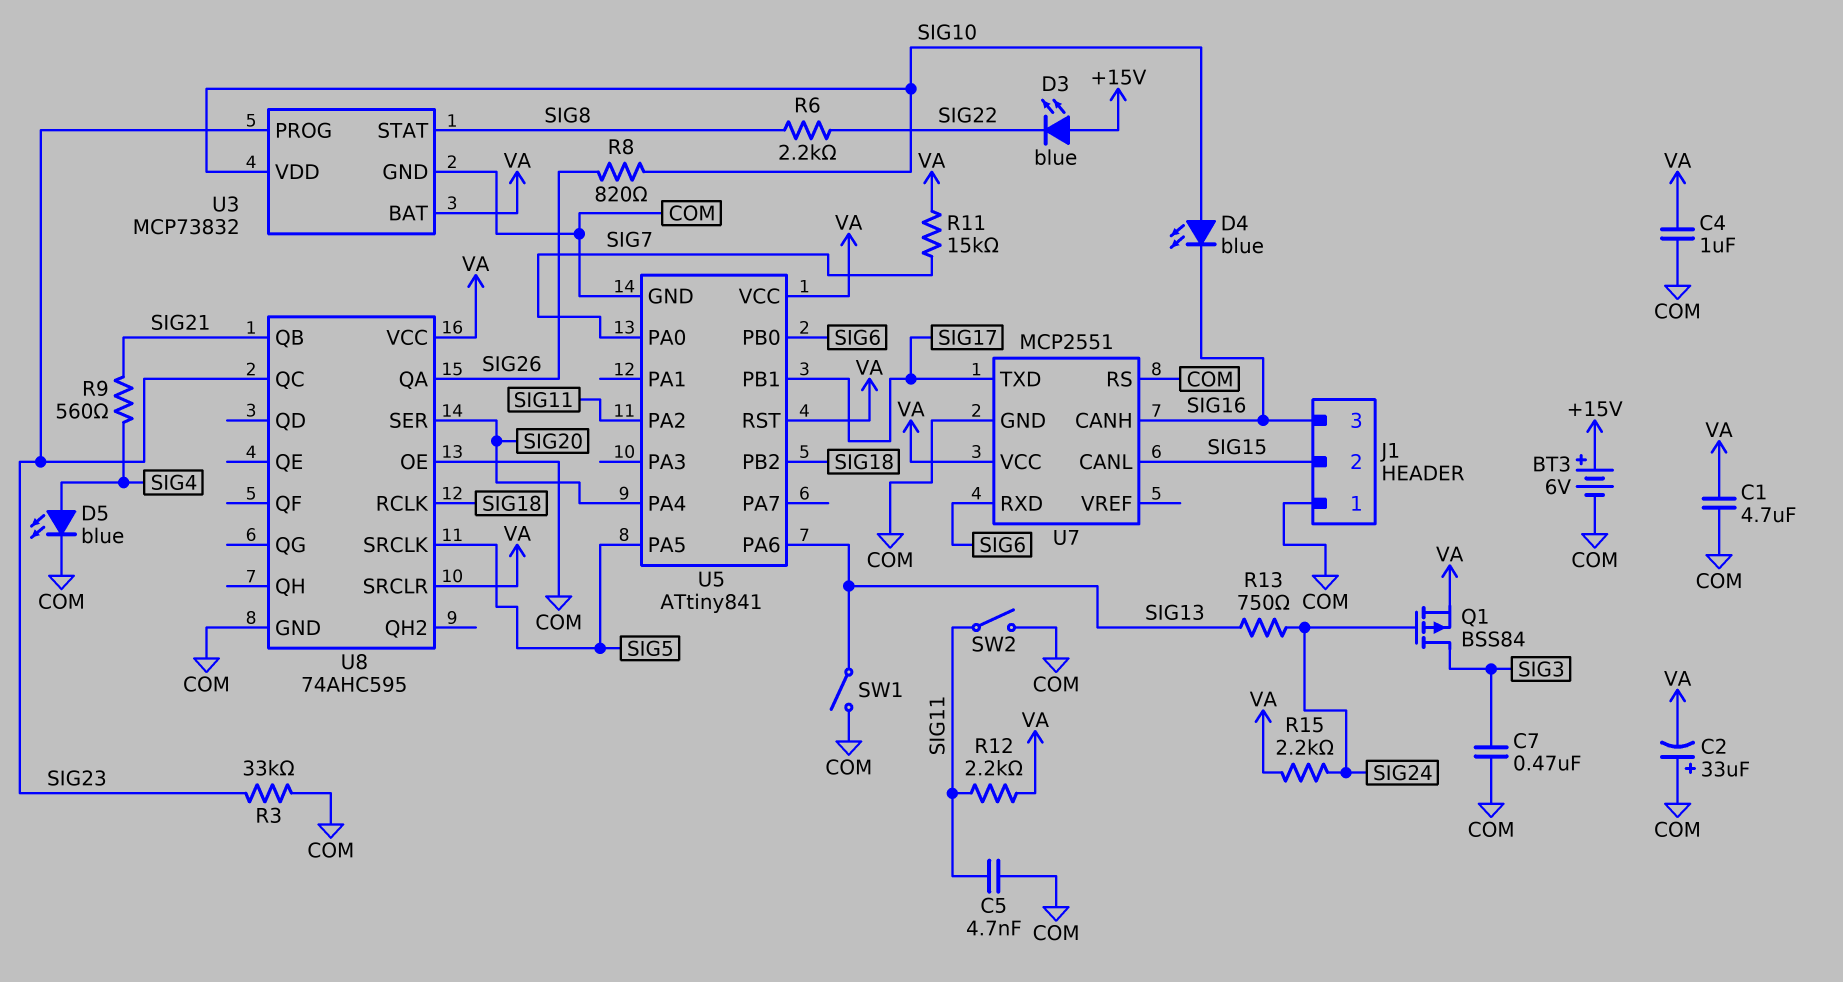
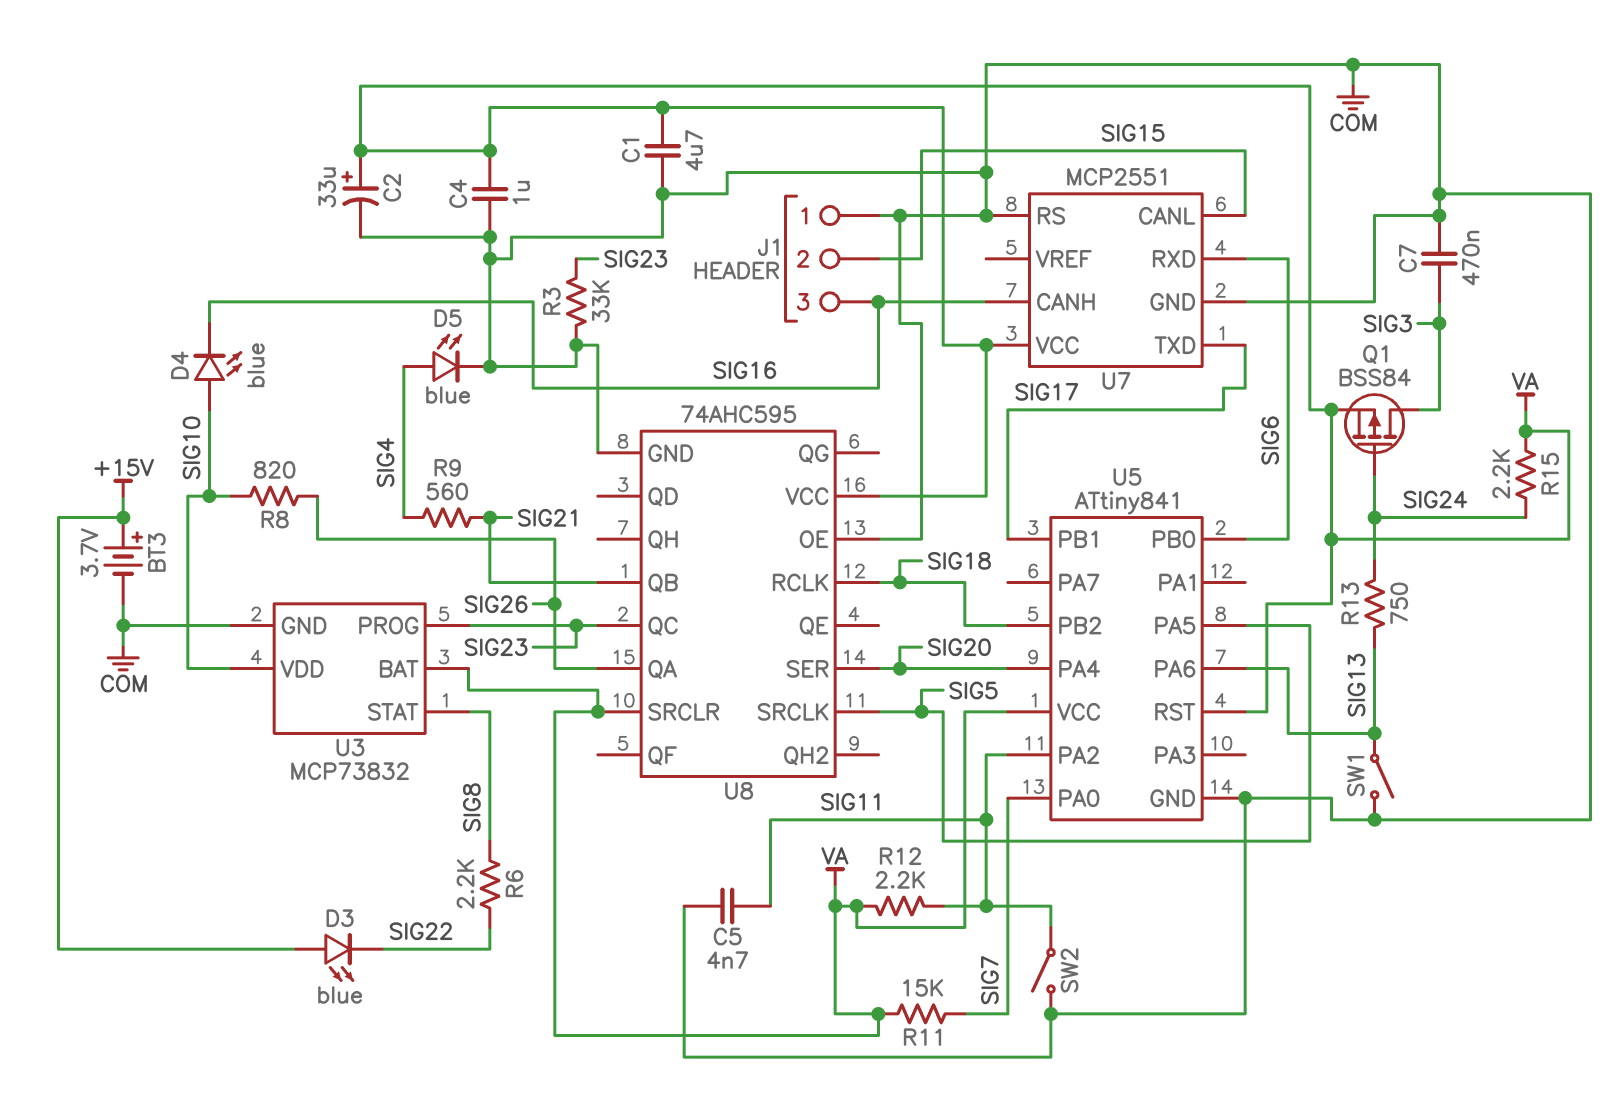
BT3: 6V (plus +15V, minus COM) -> 3.7V (plus +15V, minus COM)
C2: 33uF (plus COM, minus VA) -> 33uF (plus VA, minus COM)

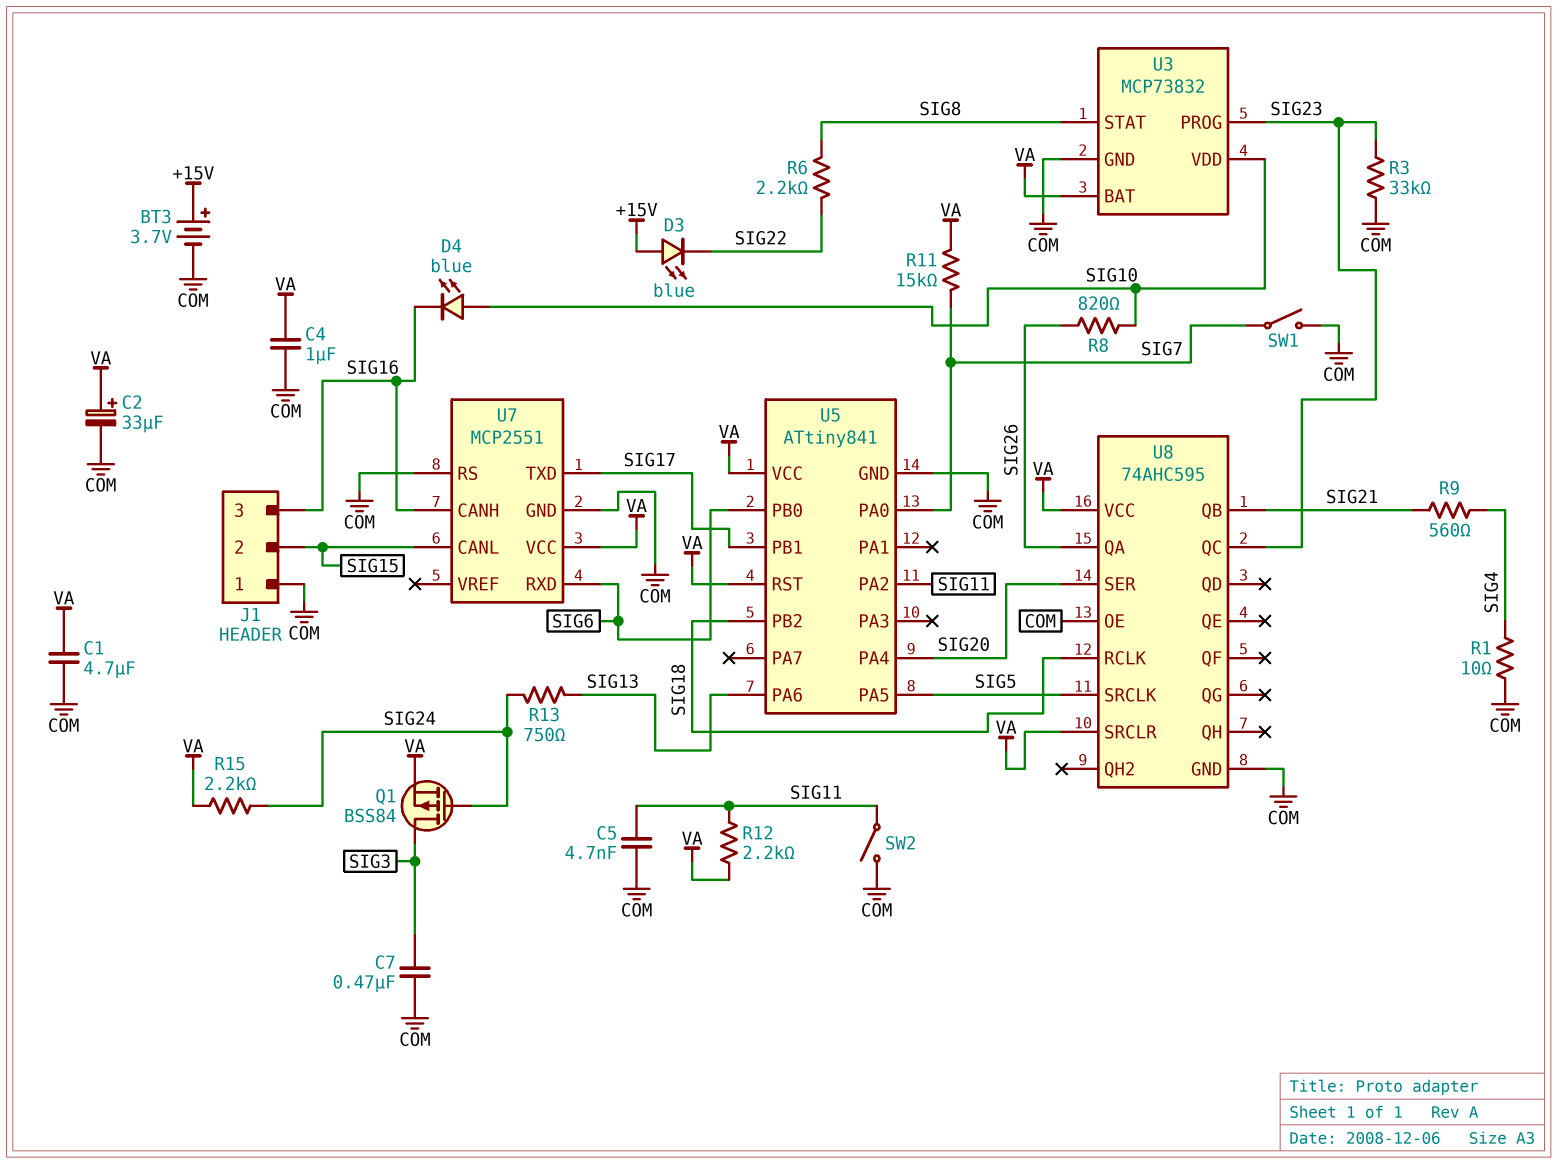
D5: LED blue (A SIG4, K COM) -> none
R1: none -> 10 (COM, SIG4)
SW1: switch (COM, SIG13) -> switch (COM, SIG7)

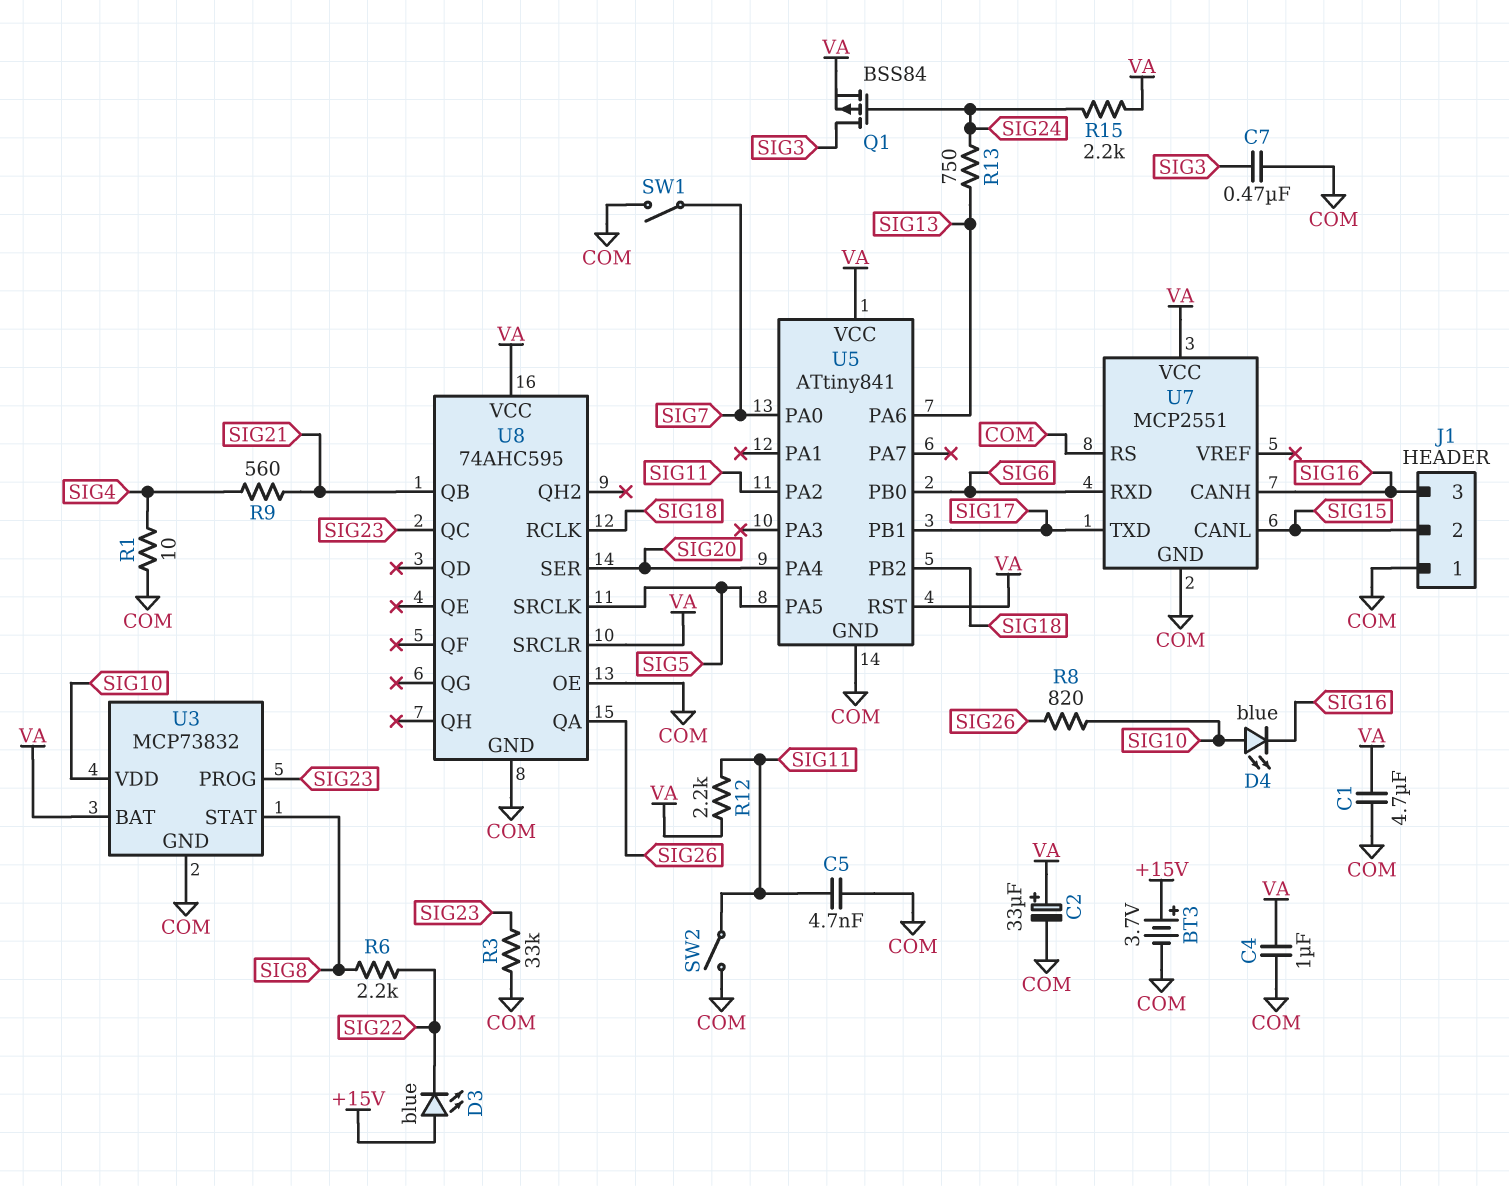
R11: 15k (SIG7, VA) -> none

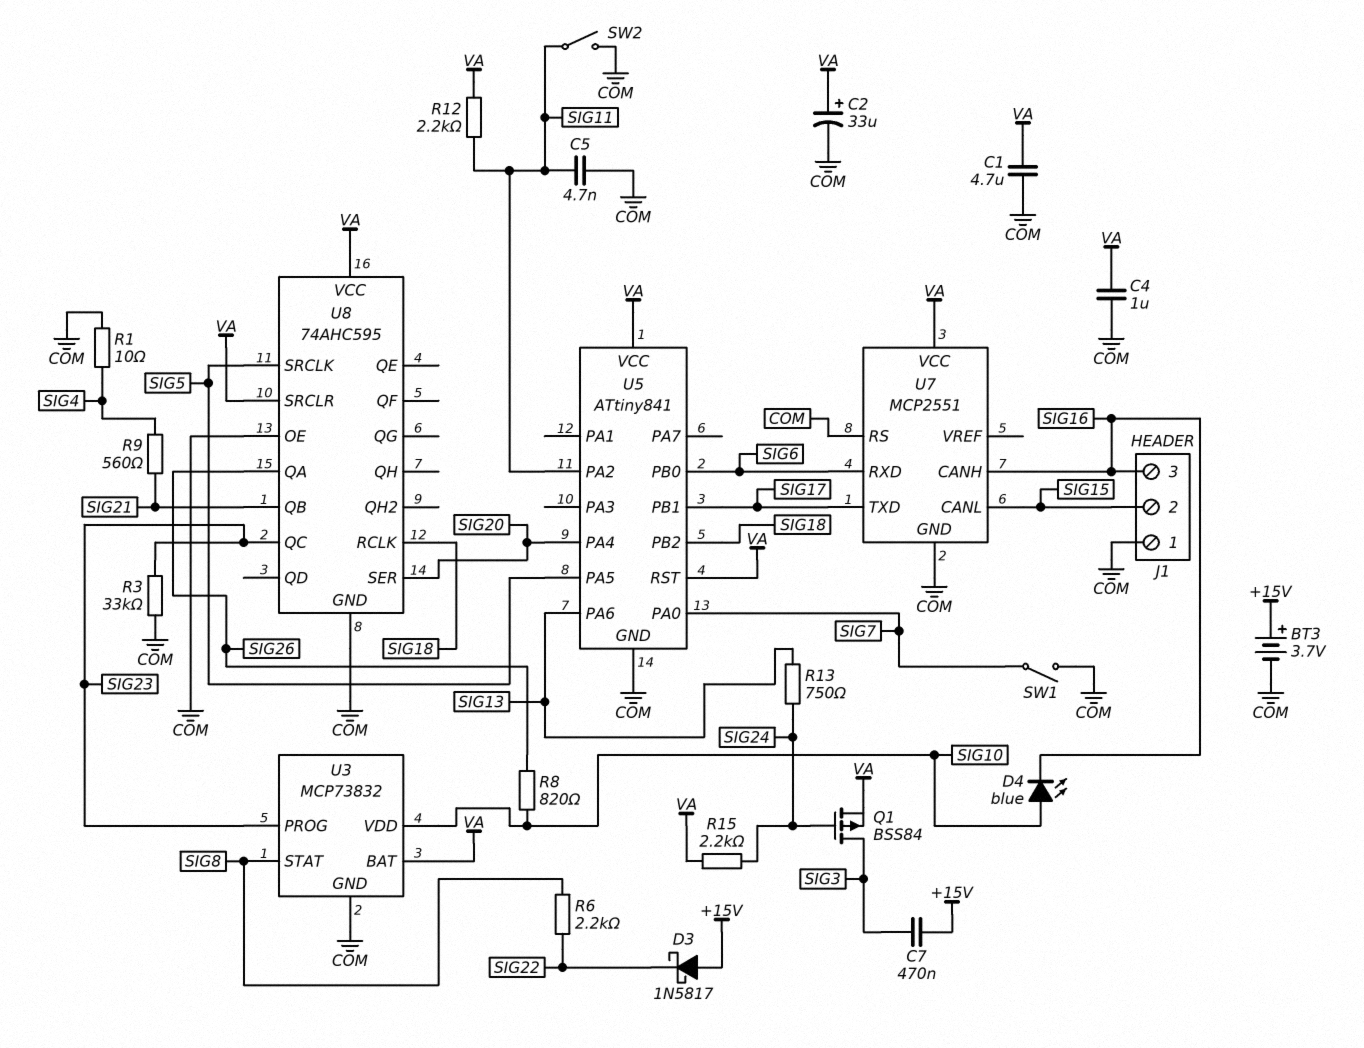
C7: 470nF (COM, SIG3) -> 470nF (+15V, SIG3)
D3: LED blue (A +15V, K SIG22) -> schottky 1N5817 (A +15V, K SIG22)

